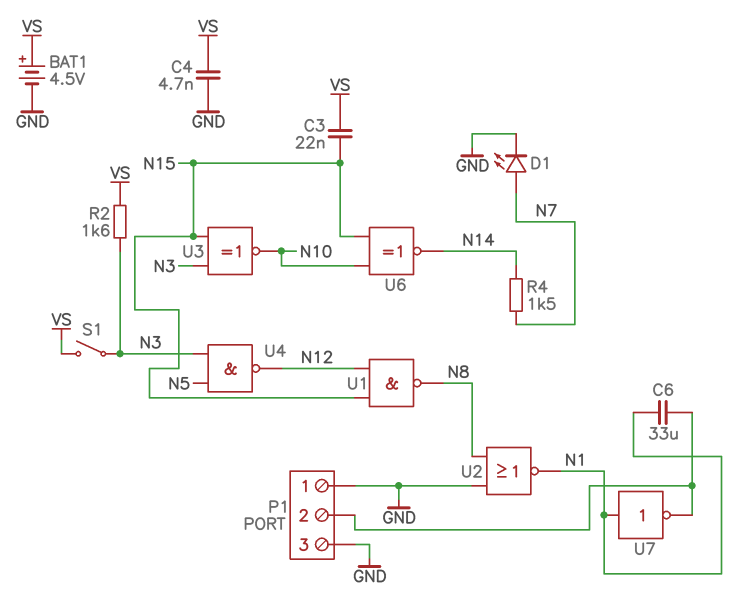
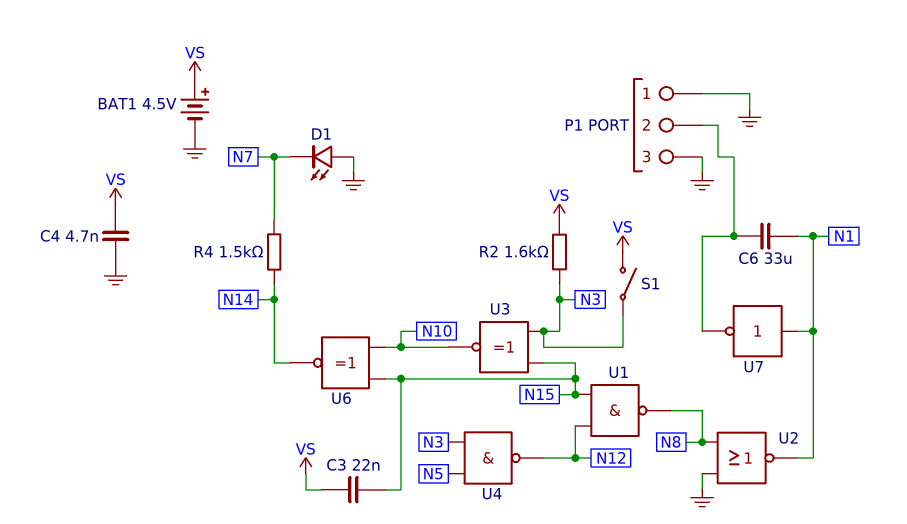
D1: LED (A N7, K GND) -> LED (A GND, K N7)

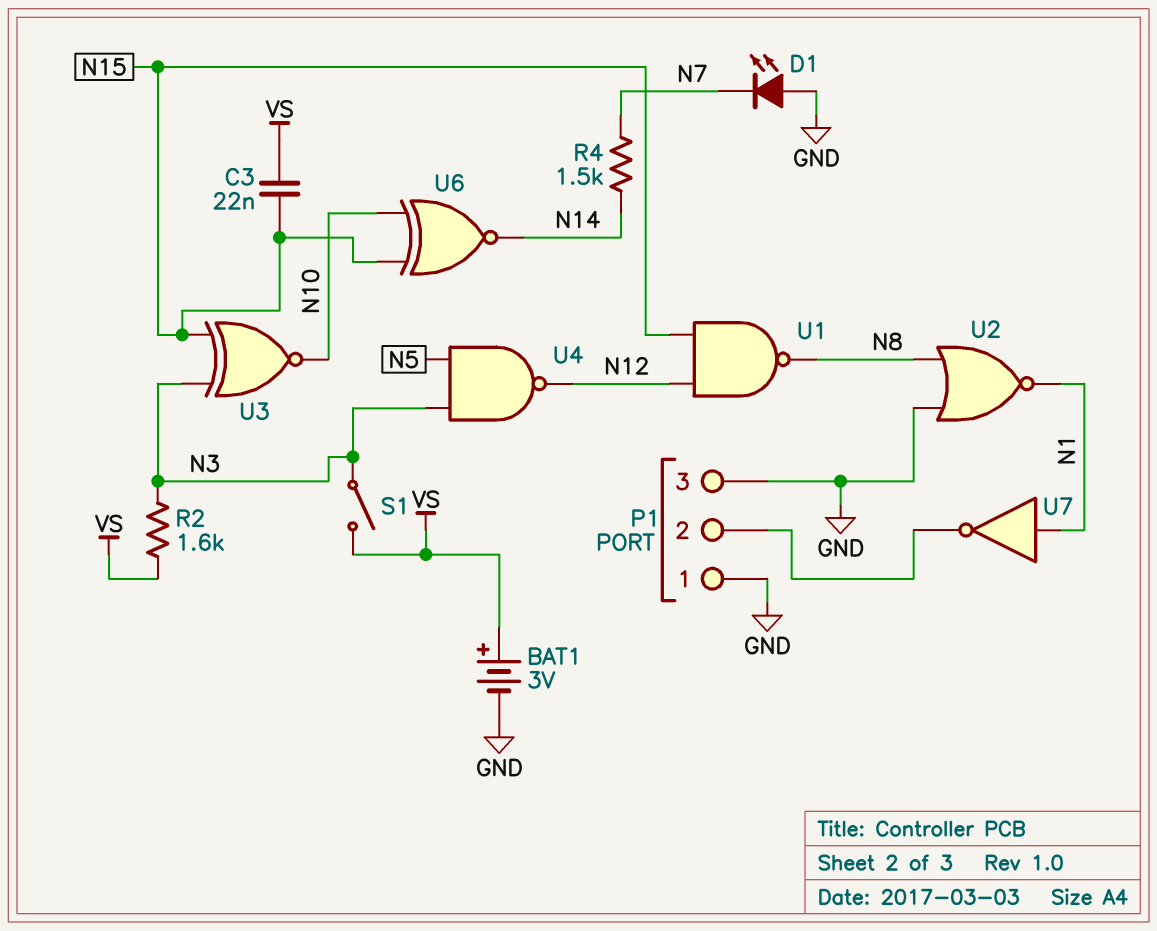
BAT1: 4.5V (plus VS, minus GND) -> 3V (plus VS, minus GND)
C4: 4.7nF (GND, VS) -> none
C6: 33uF (N1, P1/2) -> none

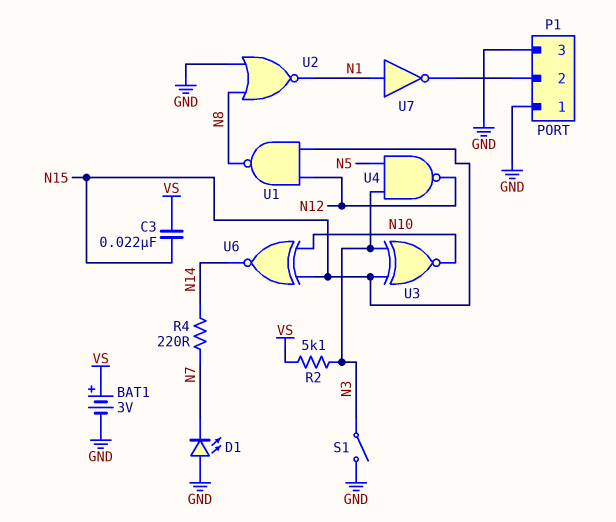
R2: 1.6k (N3, VS) -> 5.1k (N3, VS)
R4: 1.5k (N7, N14) -> 220 (N7, N14)
S1: switch (N3, VS) -> switch (GND, N3)

